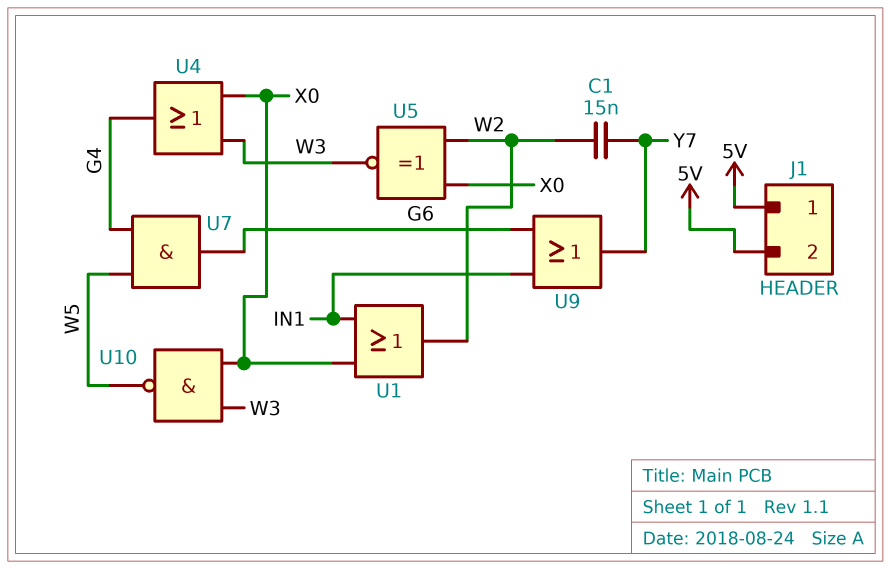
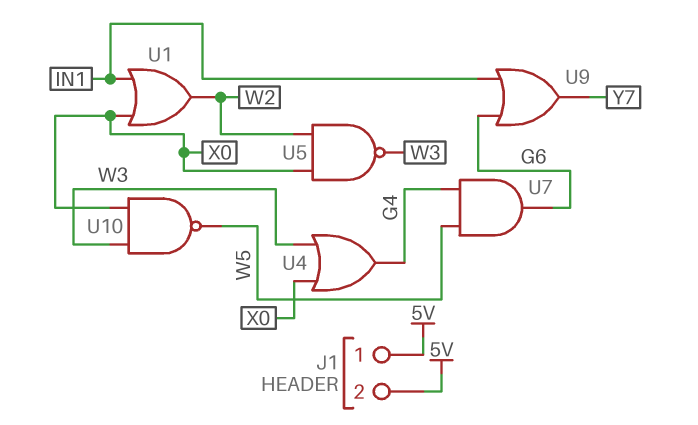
C1: 15nF (W2, Y7) -> none
U5: XNOR (in W2, in X0, out W3) -> NAND (in W2, in X0, out W3)

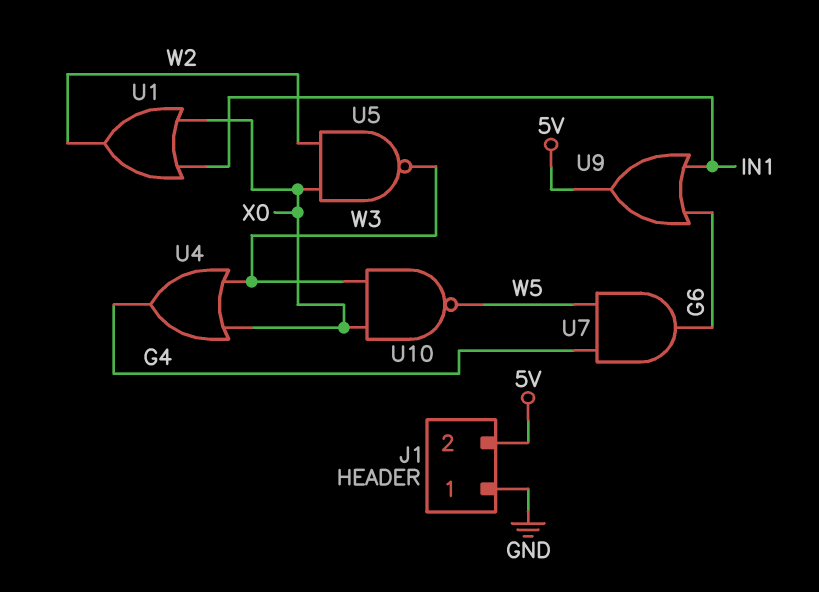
J1 pin 1: 5V -> GND
U9: OR (in G6, in IN1, out Y7) -> OR (in G6, in IN1, out 5V)

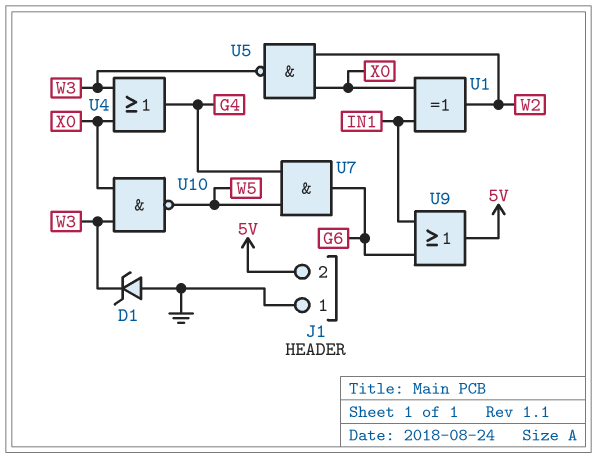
D1: none -> zener (A GND, K W3)
U1: OR (in IN1, in X0, out W2) -> XOR (in IN1, in X0, out W2)

